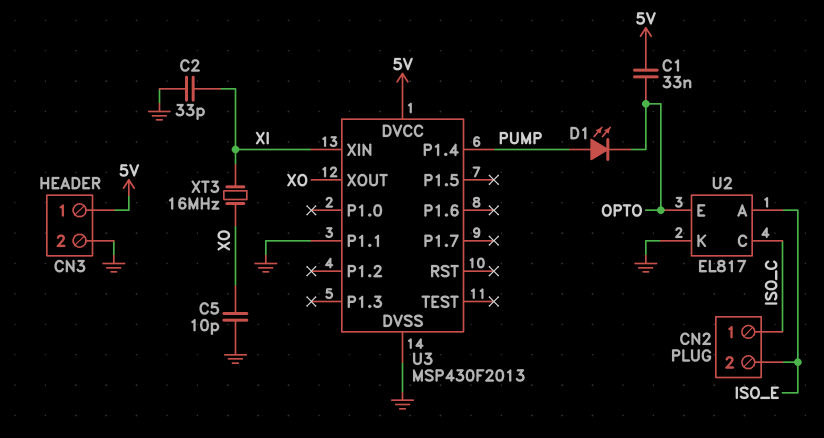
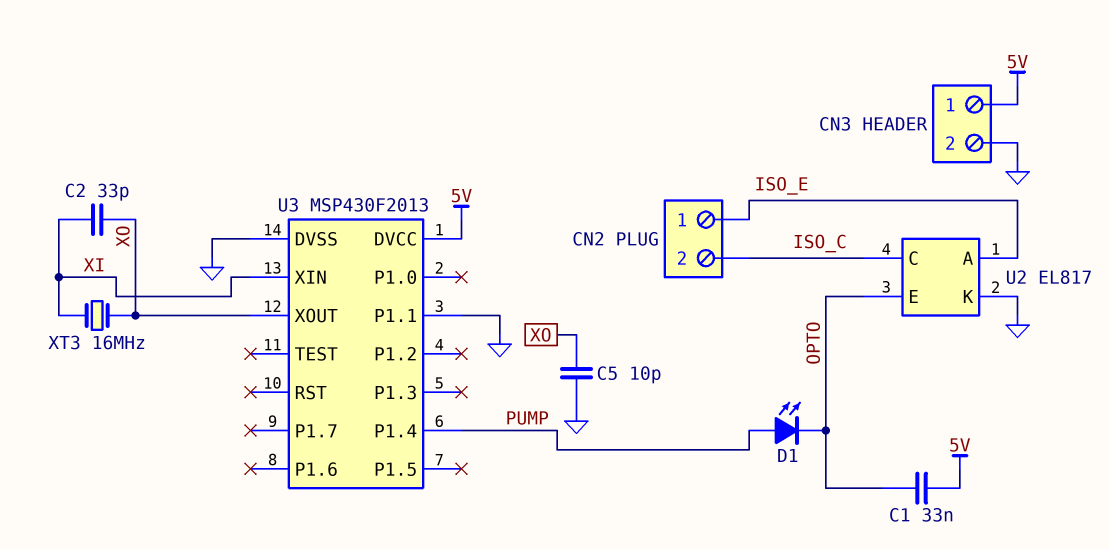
C2: 33pF (GND, XI) -> 33pF (XI, XO)
CN2 pin 1: ISO_C -> ISO_E
CN2 pin 2: ISO_E -> ISO_C

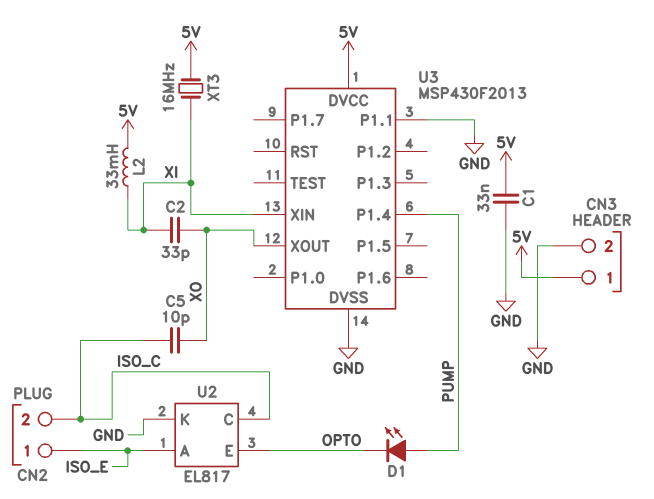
C1: 33nF (5V, OPTO) -> 33nF (5V, GND)
C5: 10pF (GND, XO) -> 10pF (ISO_C, XO)
L2: none -> 33mH (5V, XI)
XT3: 16MHz (XI, XO) -> 16MHz (5V, XI)

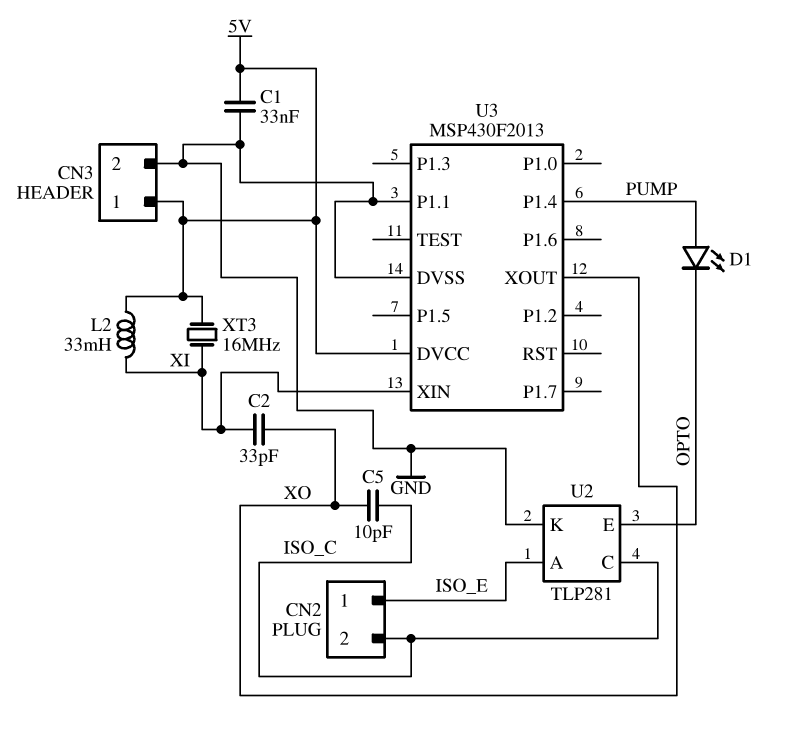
U2: EL817 -> TLP281

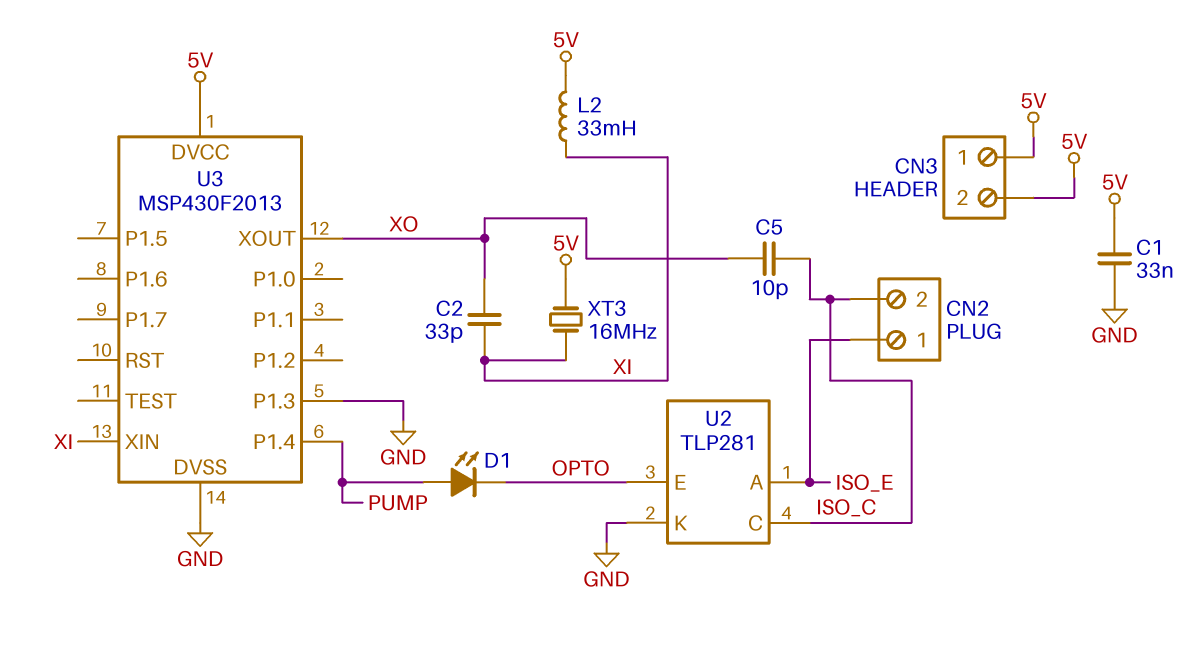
CN3 pin 2: GND -> 5V
U3 pin P1.1: GND -> none
U3 pin P1.3: none -> GND

